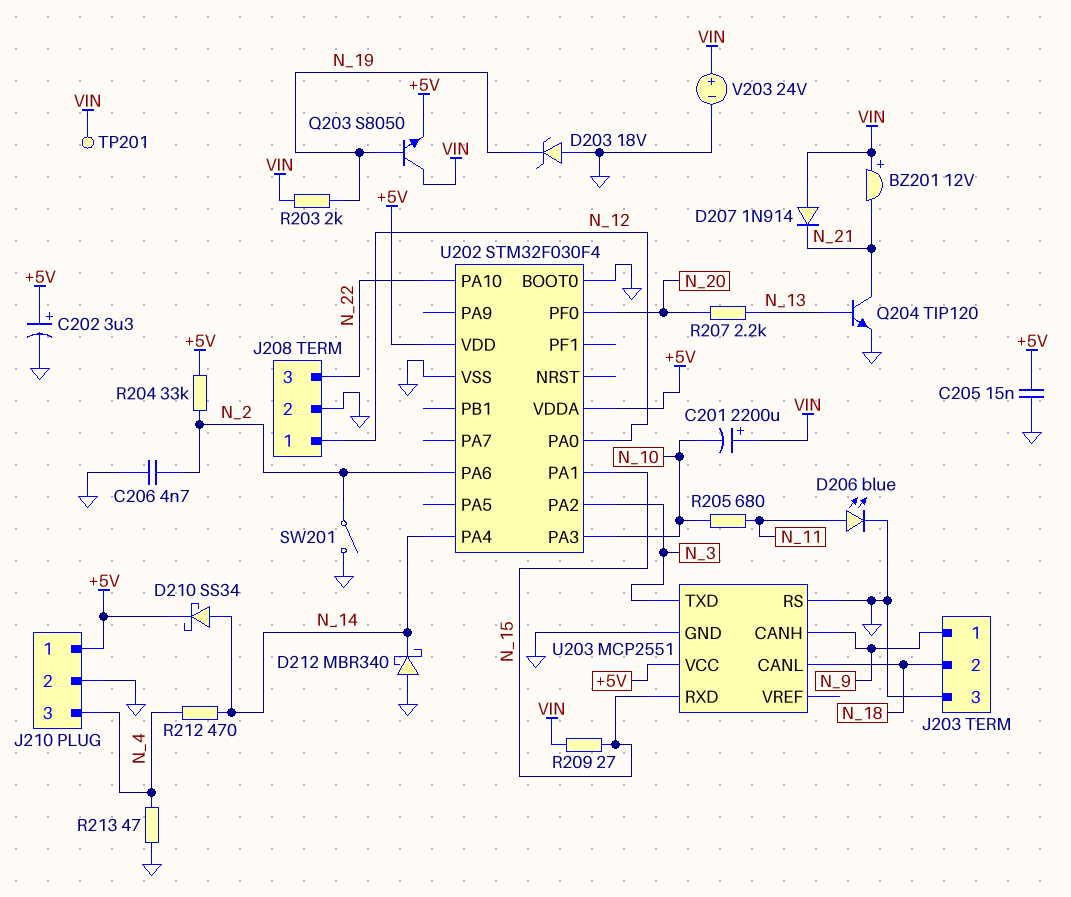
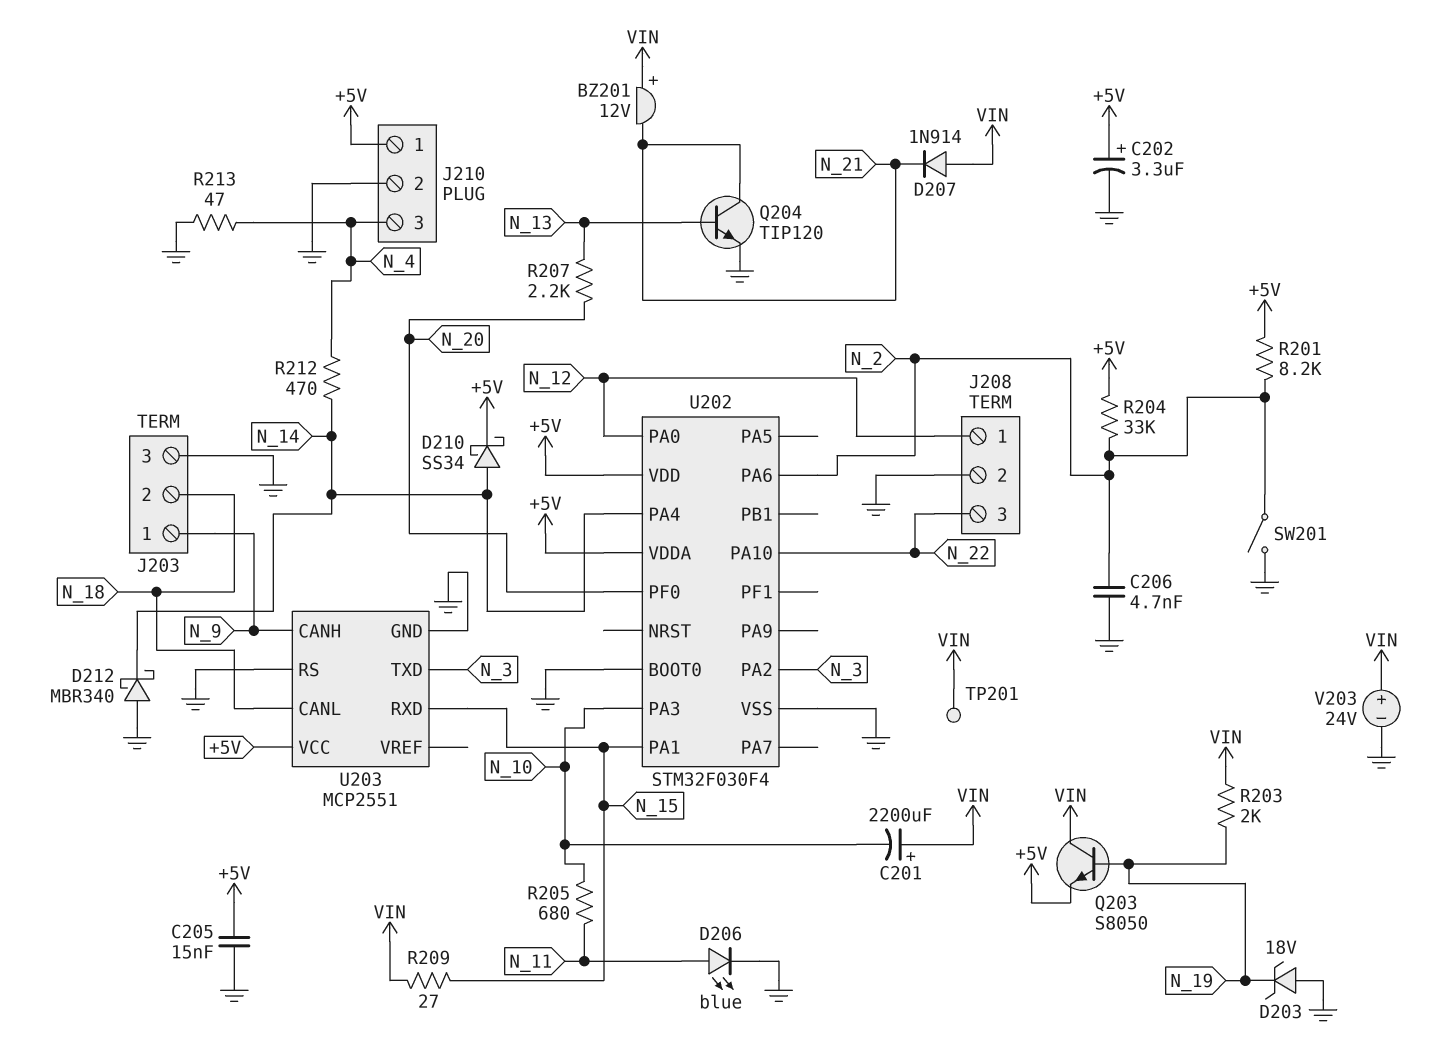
R201: none -> 8.2k (+5V, N_2)

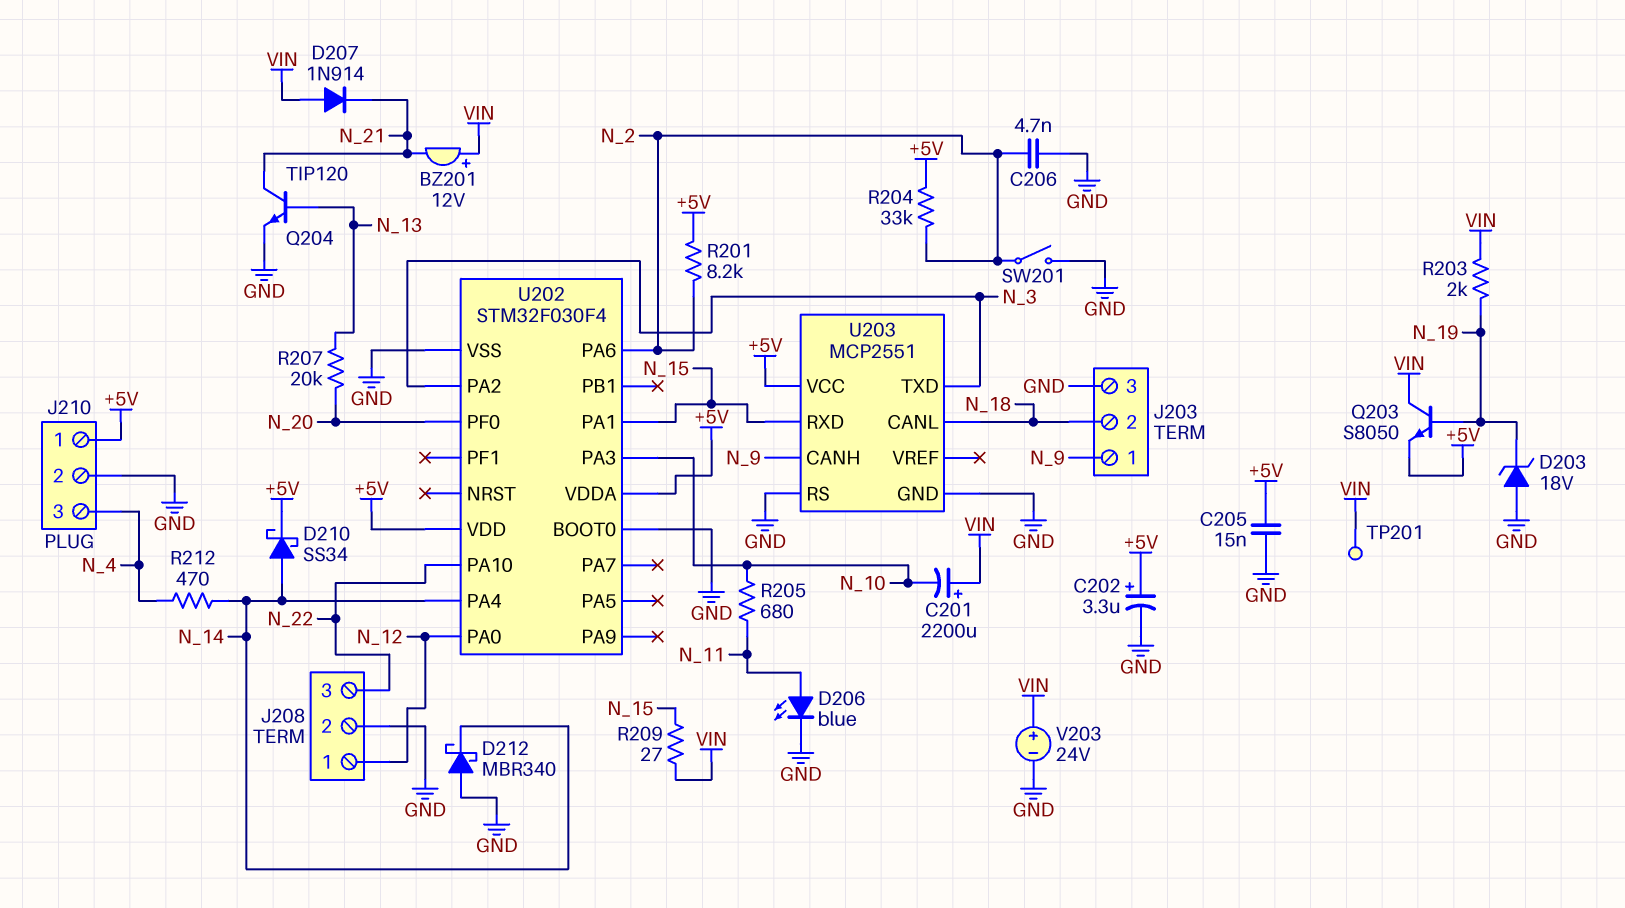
R207: 2.2k (N_13, N_20) -> 20k (N_13, N_20)
R213: 47 (GND, N_4) -> none

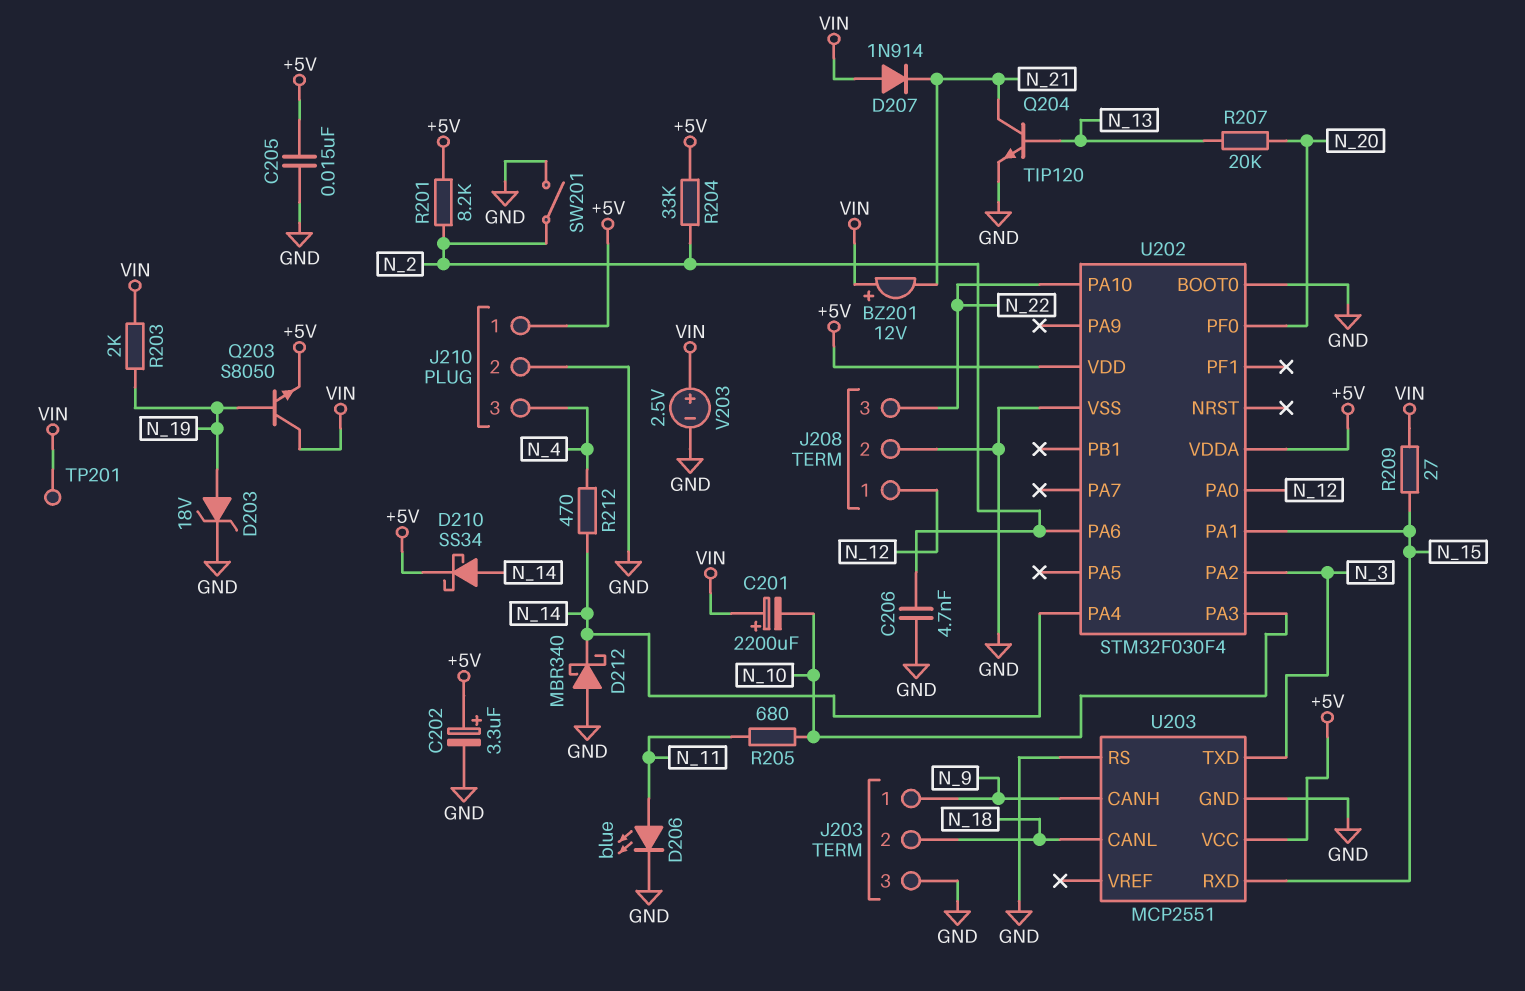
D203: zener 18V (A GND, K N_19) -> zener 18V (A N_19, K GND)
V203: 24V (plus VIN, minus GND) -> 2.5V (plus VIN, minus GND)

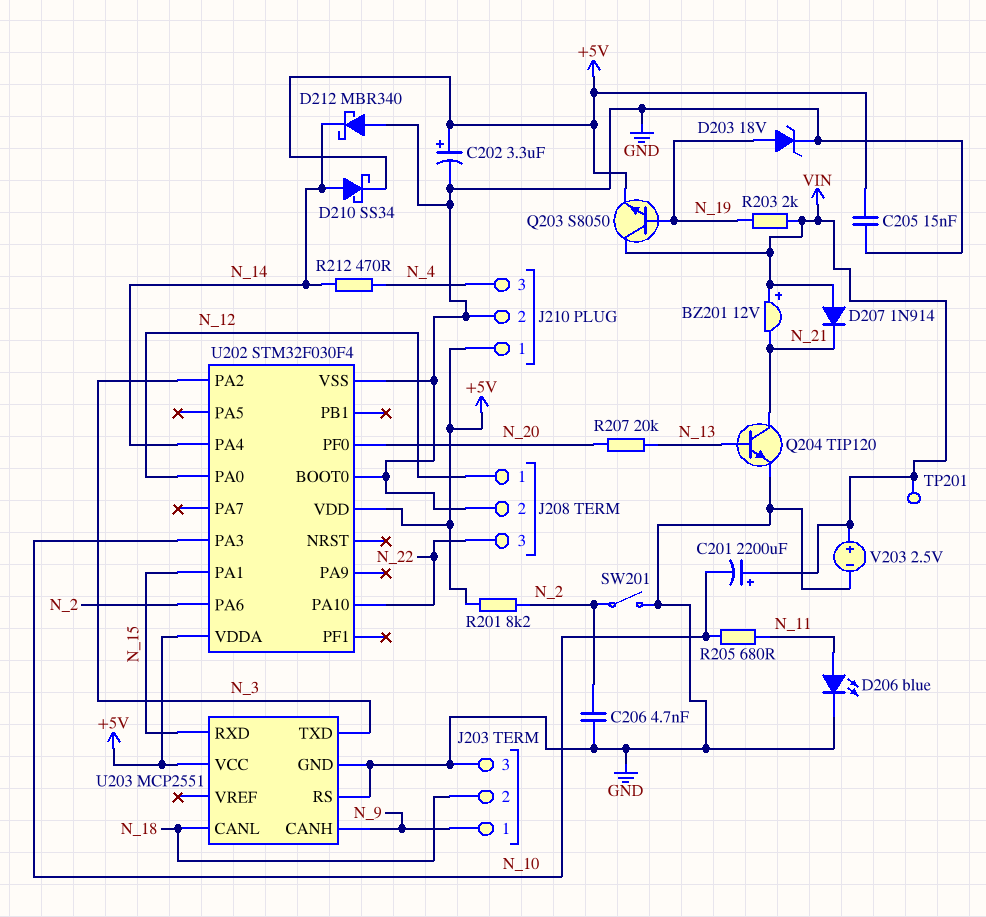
R204: 33k (+5V, N_2) -> none
R209: 27 (N_15, VIN) -> none

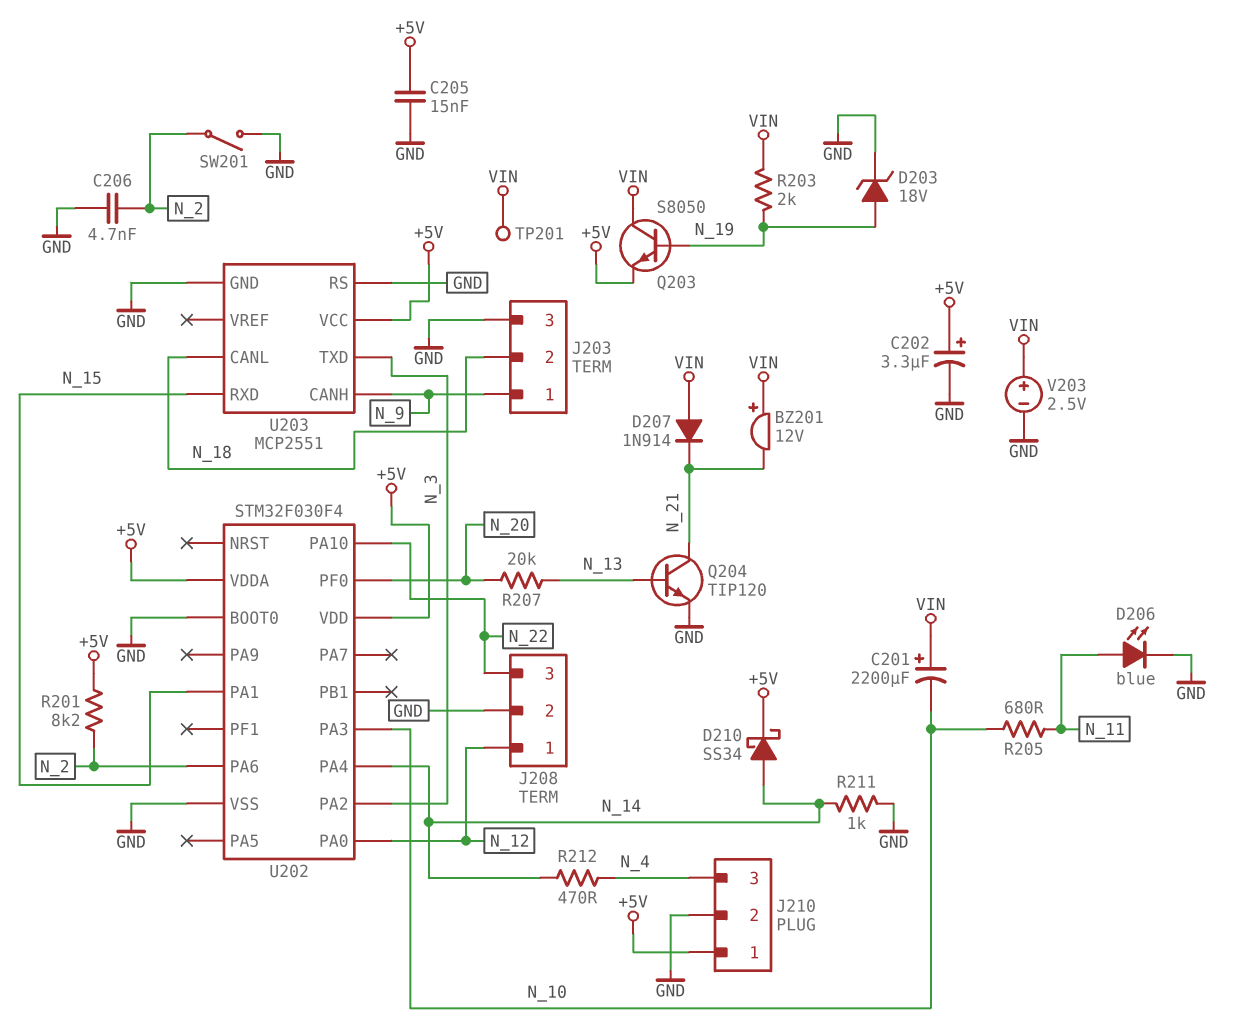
D212: schottky MBR340 (A GND, K N_14) -> none
R211: none -> 1k (GND, N_14)

